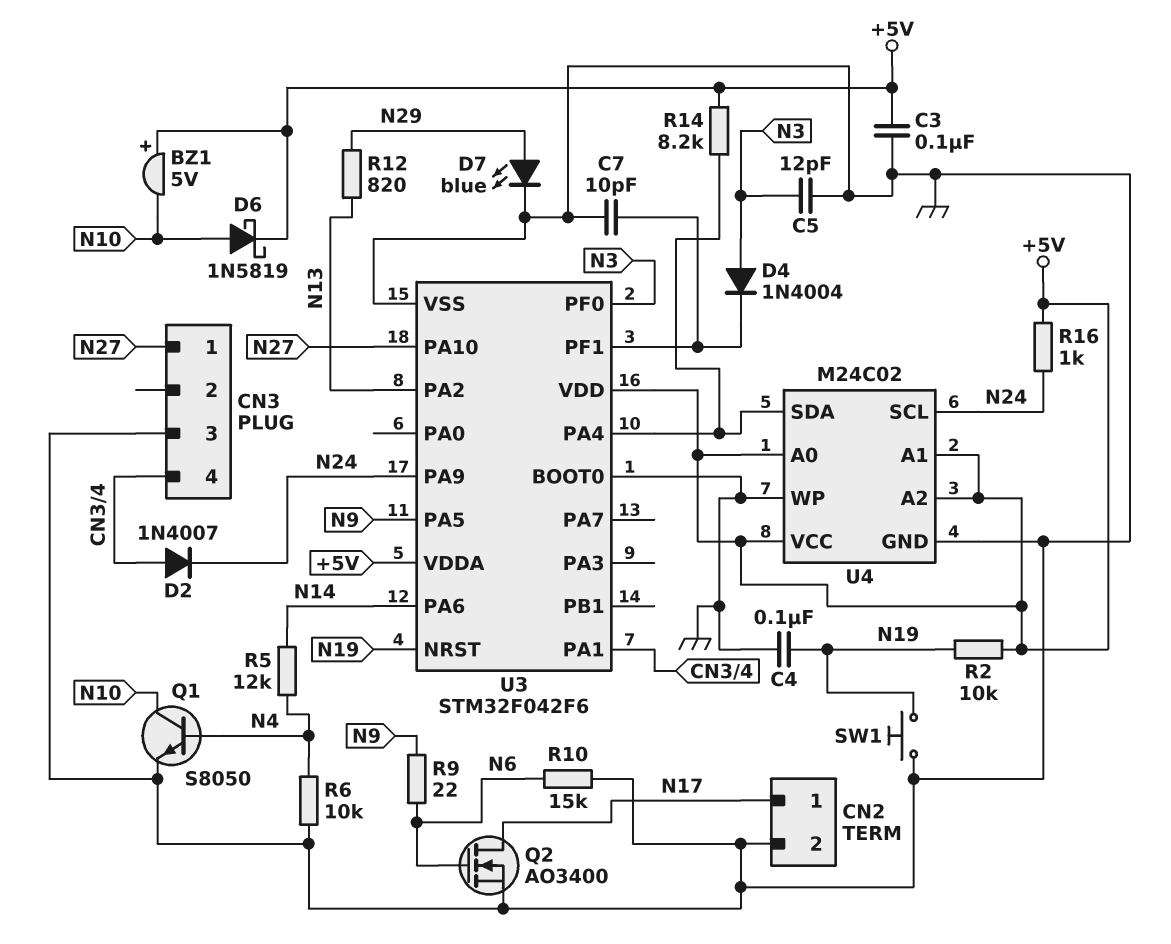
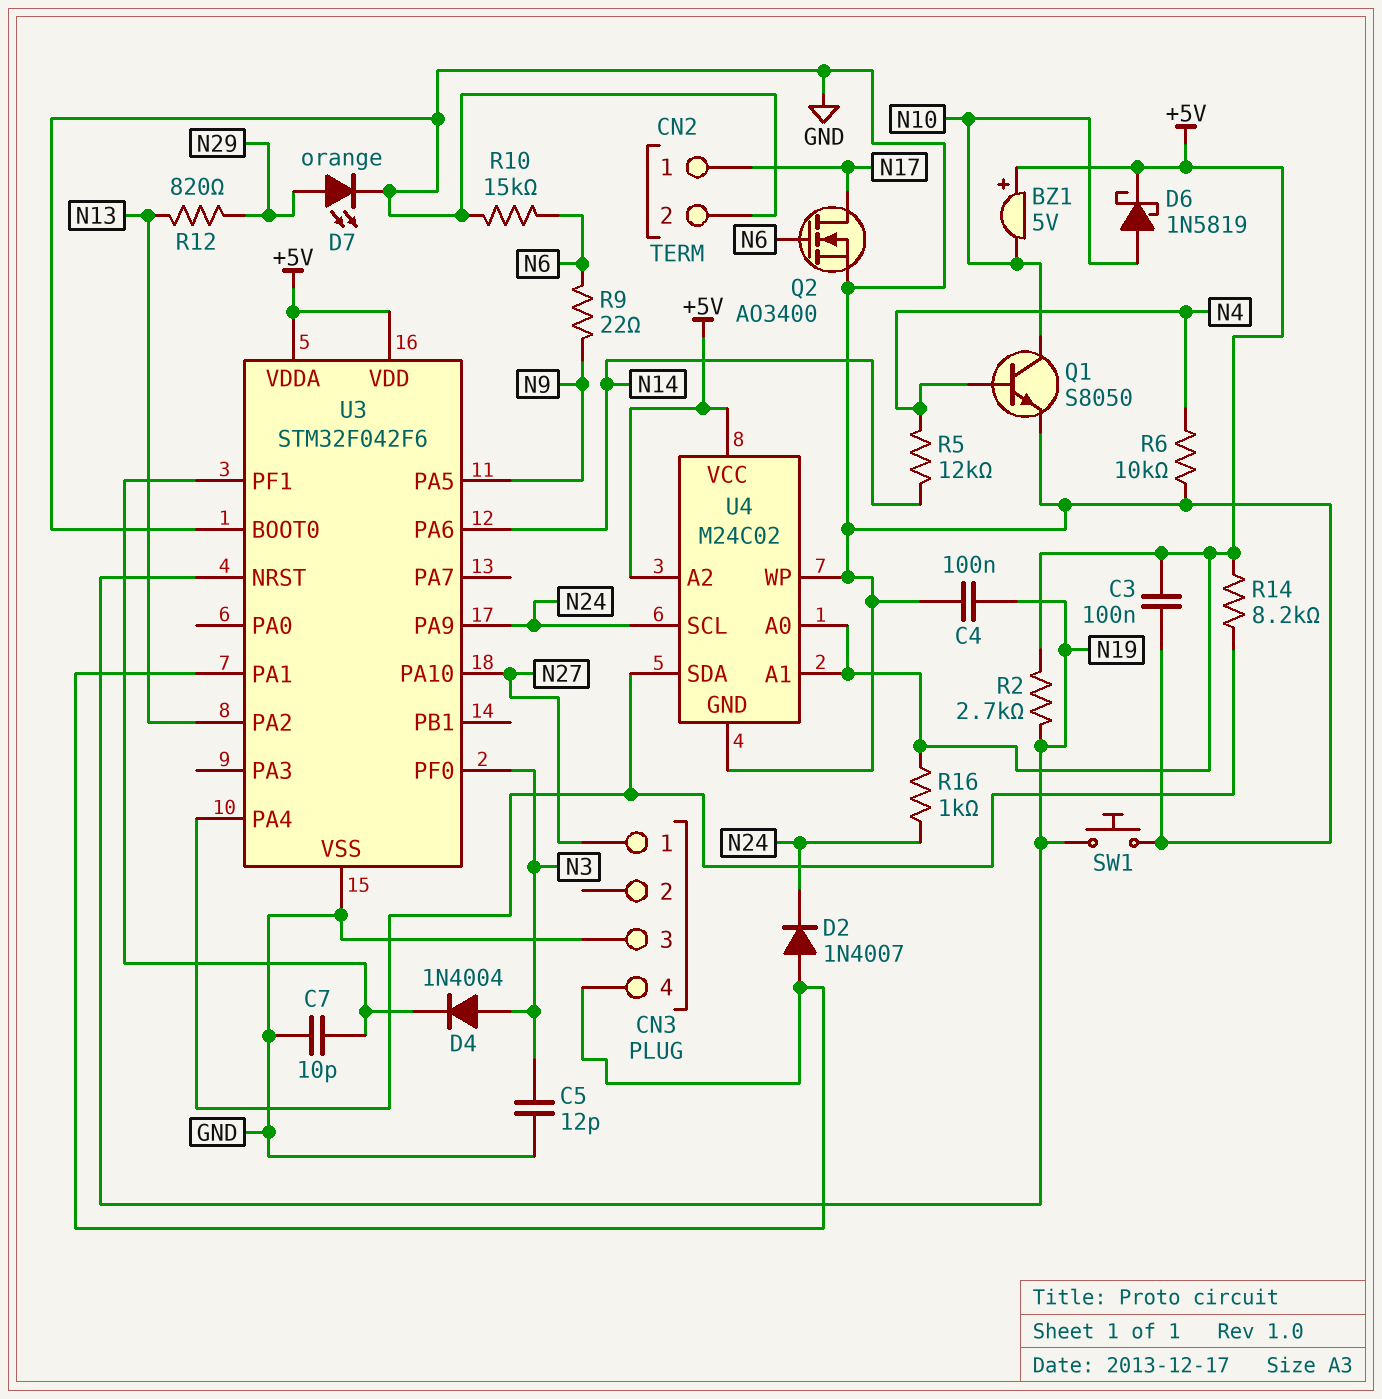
D7: LED blue (A N29, K GND) -> LED orange (A N29, K GND)
R2: 10k (+5V, N19) -> 2.7k (+5V, N19)

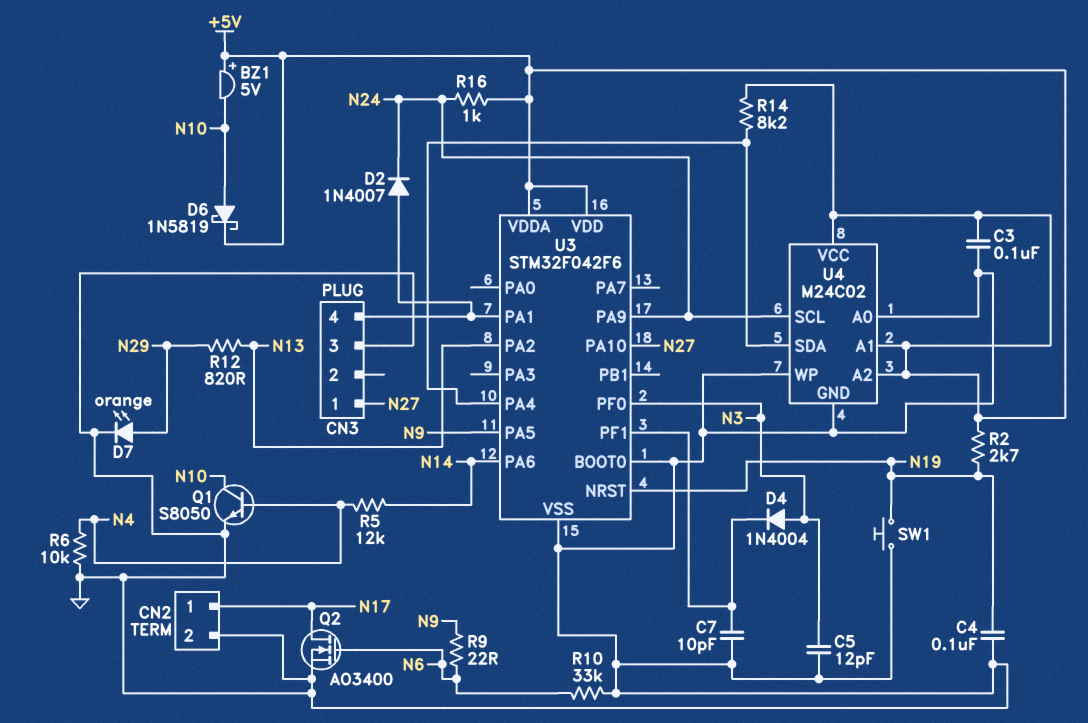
R10: 15k (GND, N6) -> 33k (GND, N6)
U4 pin A0: +5V -> GND

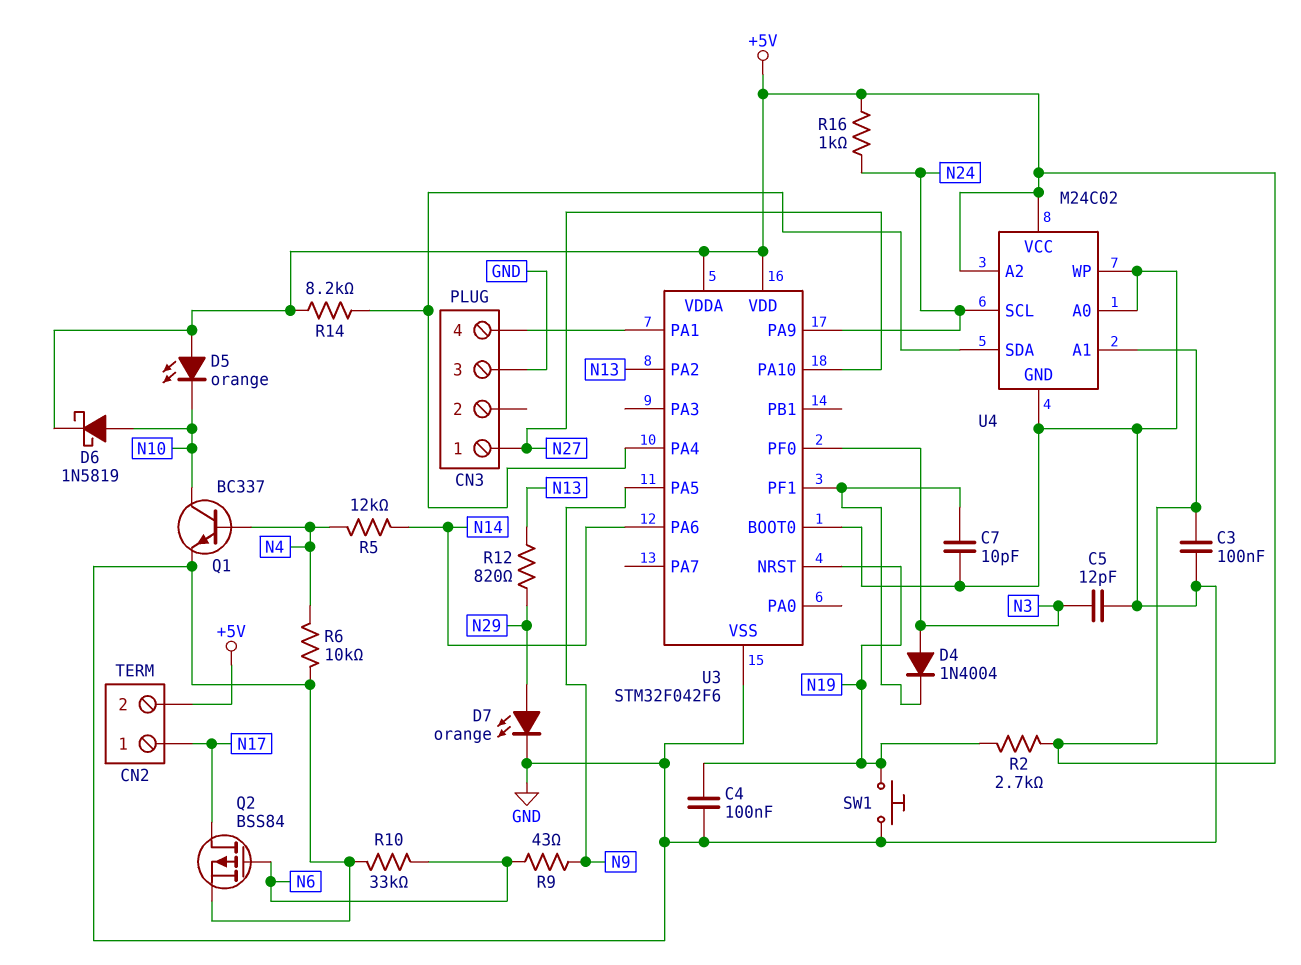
BZ1: buzzer 5V (plus +5V, minus N10) -> none
CN2 pin 2: GND -> +5V
D2: diode 1N4007 (A CN3/4, K N24) -> none
D5: none -> LED orange (A +5V, K N10)
Q1: NPN S8050 (B N4, C N10, E GND) -> NPN BC337 (B N4, C N10, E GND)
Q2: NMOS AO3400 (G N6, D N17, S GND) -> PMOS BSS84 (G N6, D N17, S GND)
R9: 22 (N6, N9) -> 43 (N6, N9)

